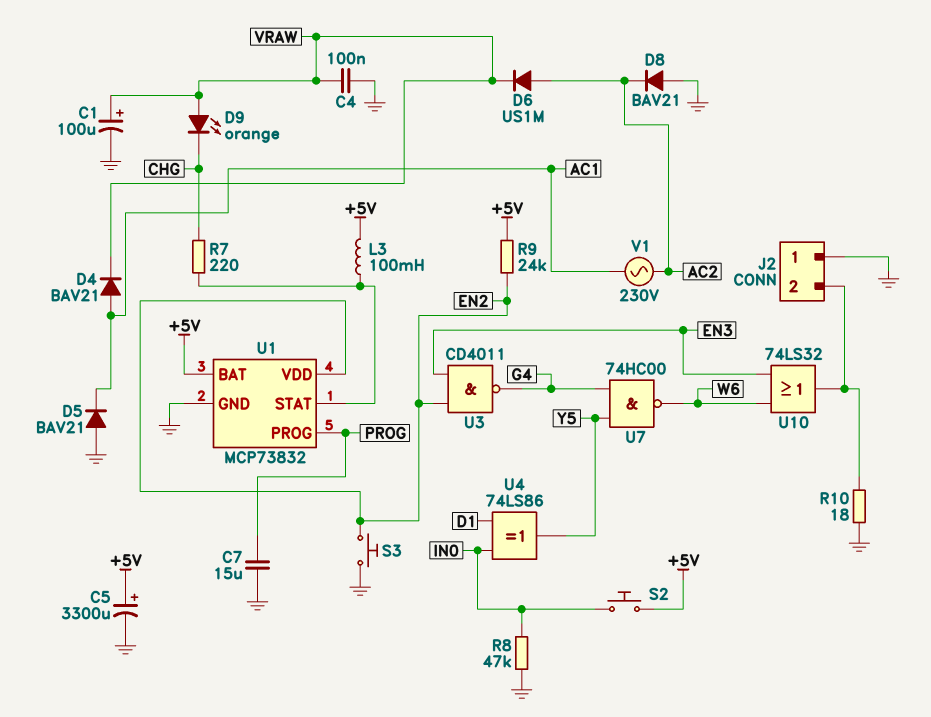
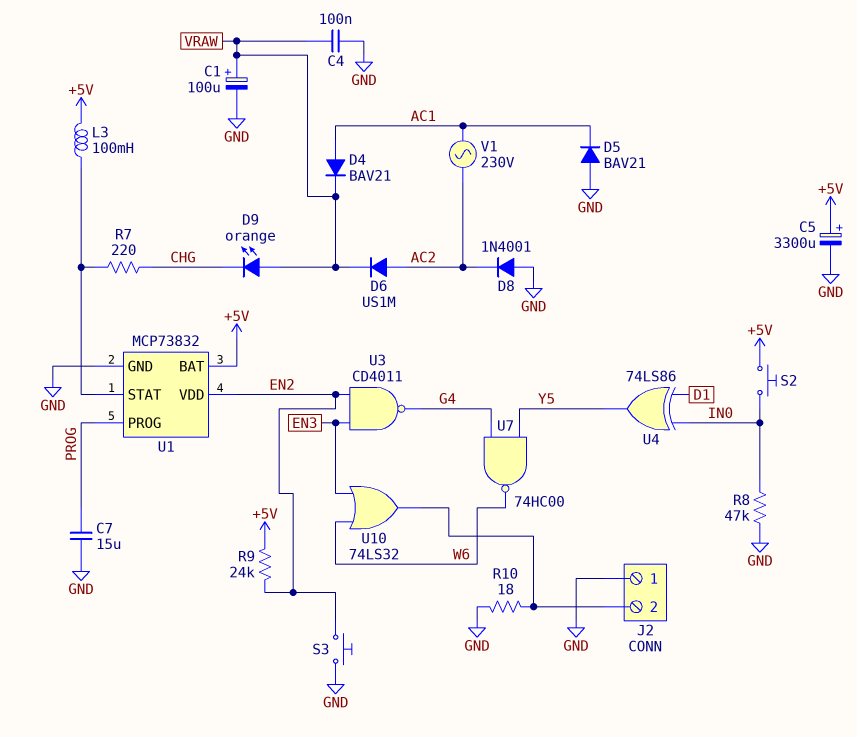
D8: diode BAV21 (A GND, K AC2) -> diode 1N4001 (A GND, K AC2)

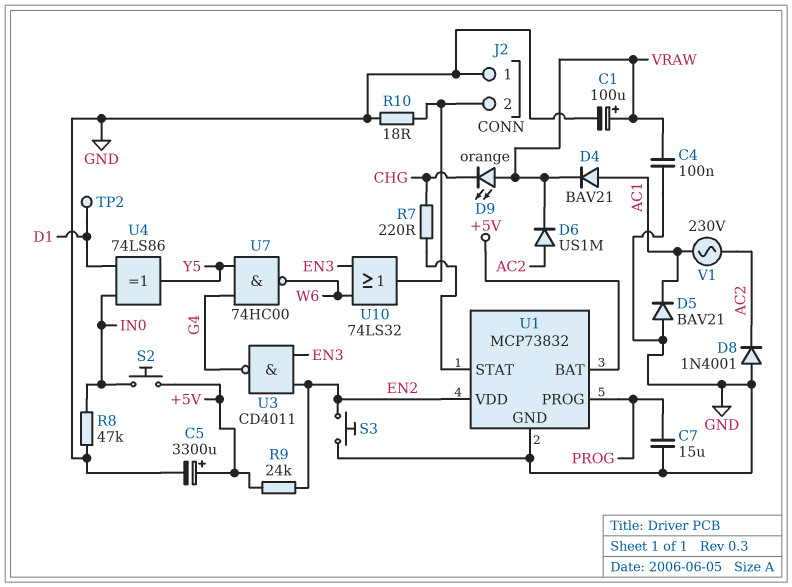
L3: 100mH (+5V, U1/STAT) -> none
TP2: none -> test point (D1)

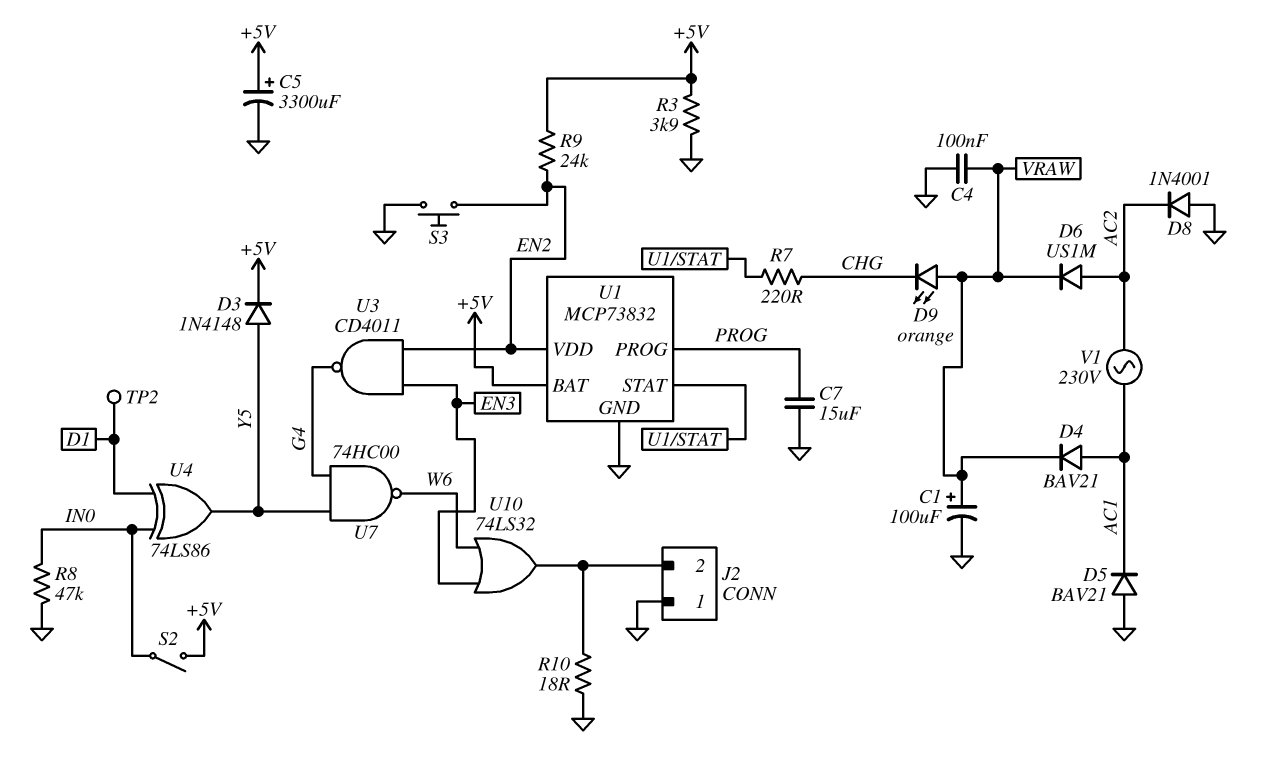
D3: none -> diode 1N4148 (A Y5, K +5V)
R3: none -> 3.9k (+5V, GND)
S2: button (+5V, IN0) -> switch (+5V, IN0)

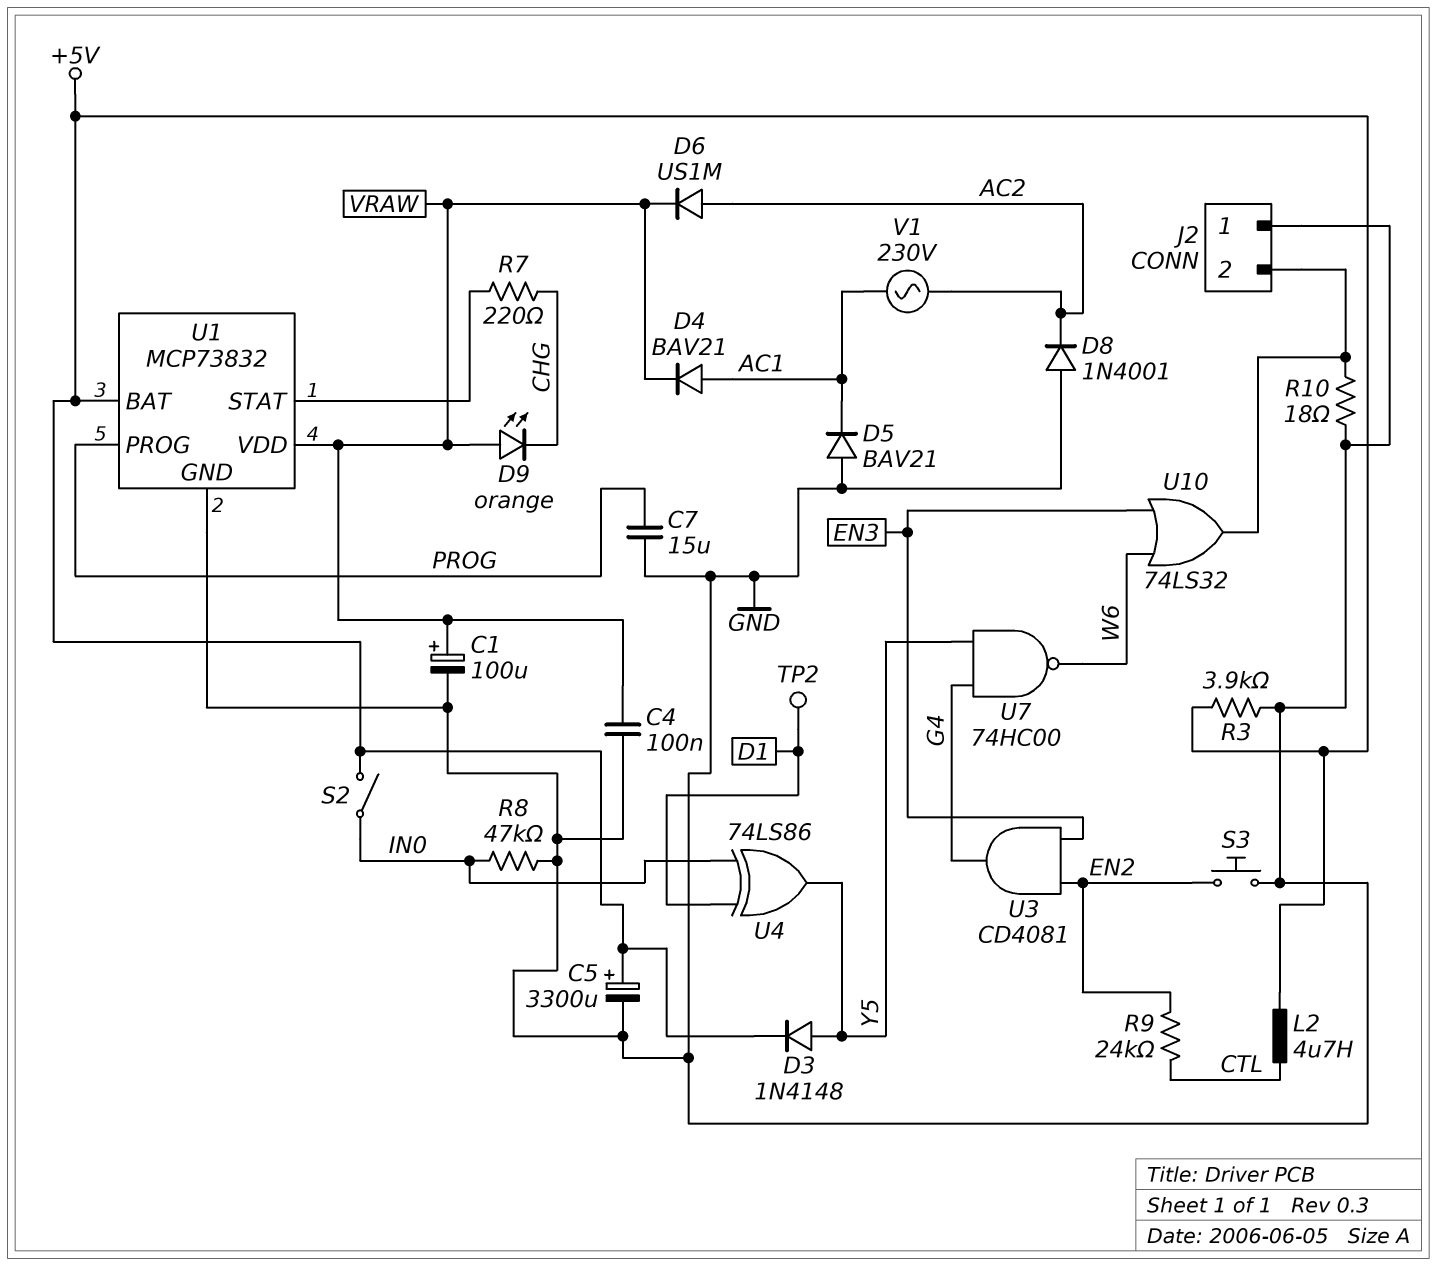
L2: none -> 4.7uH (+5V, CTL)
R9: 24k (+5V, EN2) -> 24k (CTL, EN2)
U1 pin VDD: EN2 -> VRAW
U3: NAND CD4011 (in EN2, in EN3, out G4) -> AND CD4081 (in EN2, in EN3, out G4)

